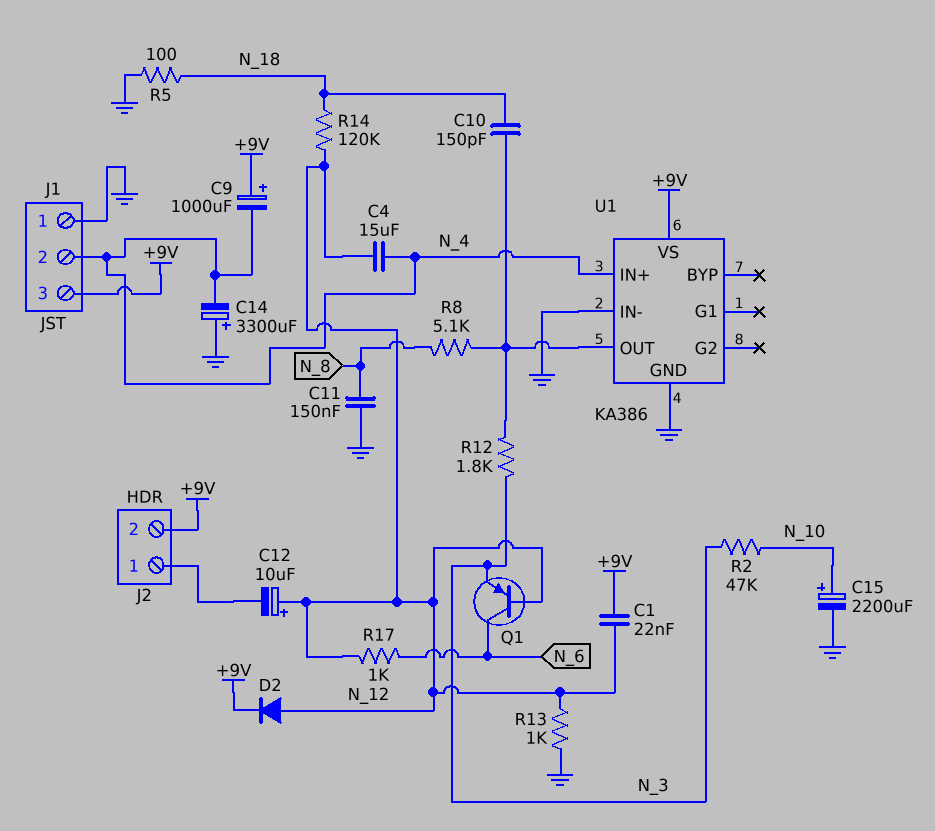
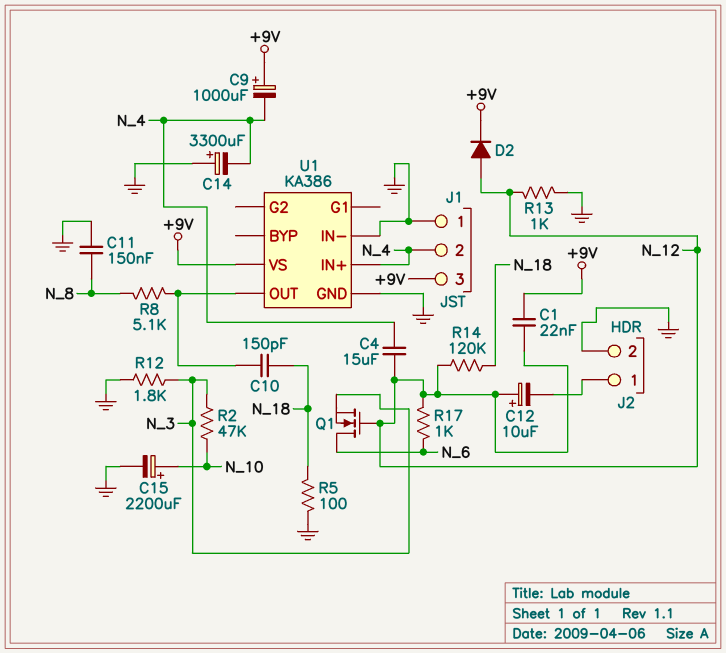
J2 pin 2: +9V -> GND
Q1: PNP (B N_12, C N_6, E N_3) -> NMOS (G N_12, D N_6, S N_3)
R12: 1.8k (N_3, U1/OUT) -> 1.8k (GND, N_3)

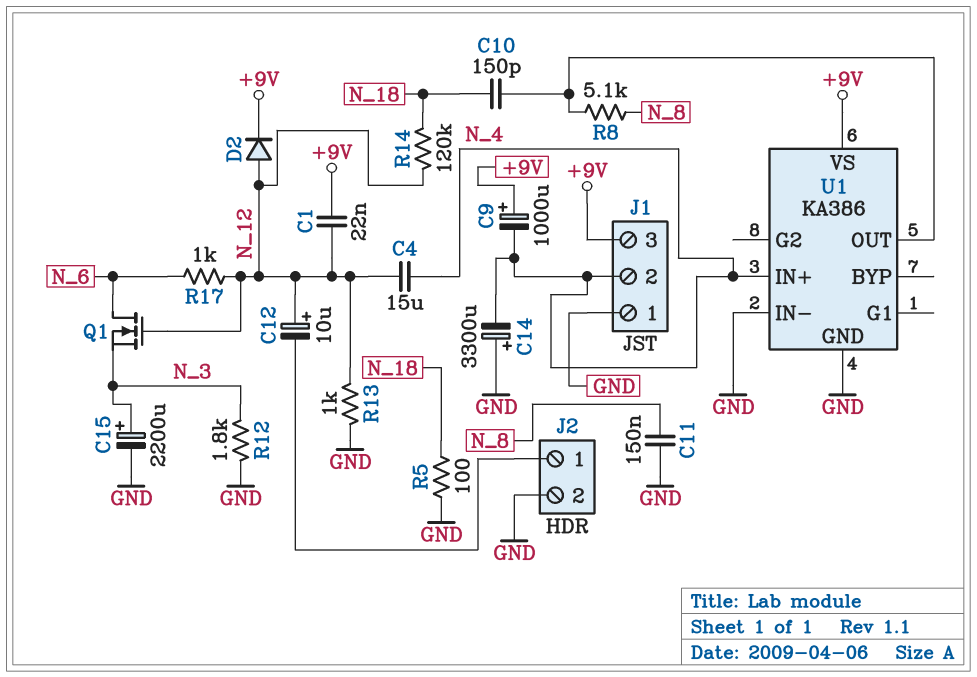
C15: 2200uF (plus N_10, minus GND) -> 2200uF (plus N_3, minus GND)
R2: 47k (N_3, N_10) -> none

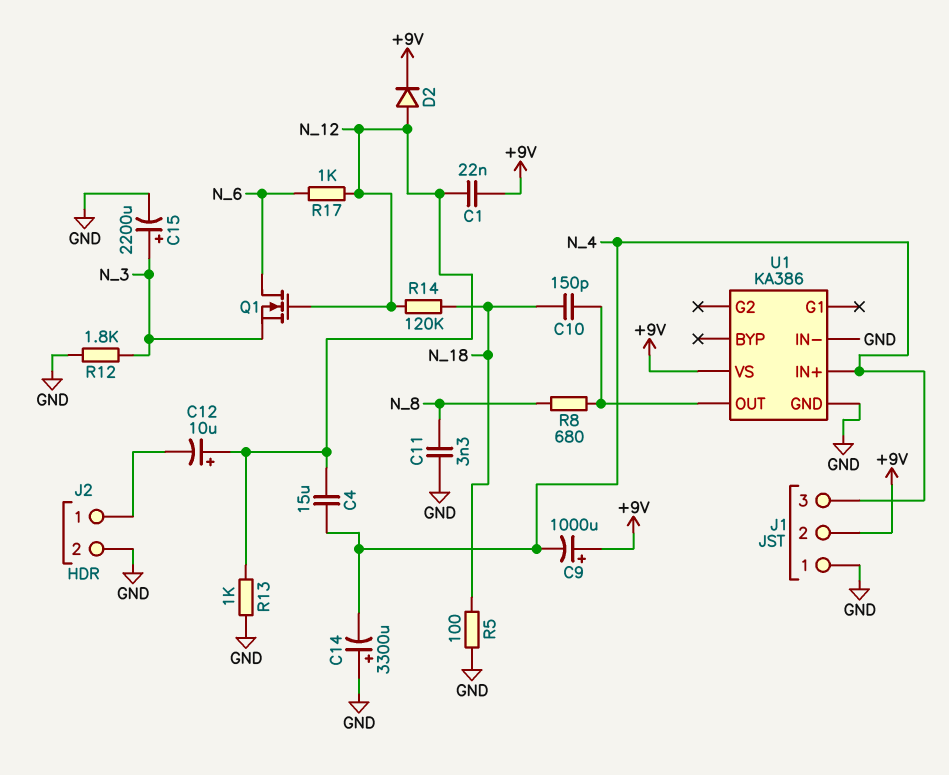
C11: 150nF (GND, N_8) -> 3.3nF (GND, N_8)
J1 pin 2: N_4 -> +9V
J1 pin 3: +9V -> N_4
R8: 5.1k (N_8, U1/OUT) -> 680 (N_8, U1/OUT)

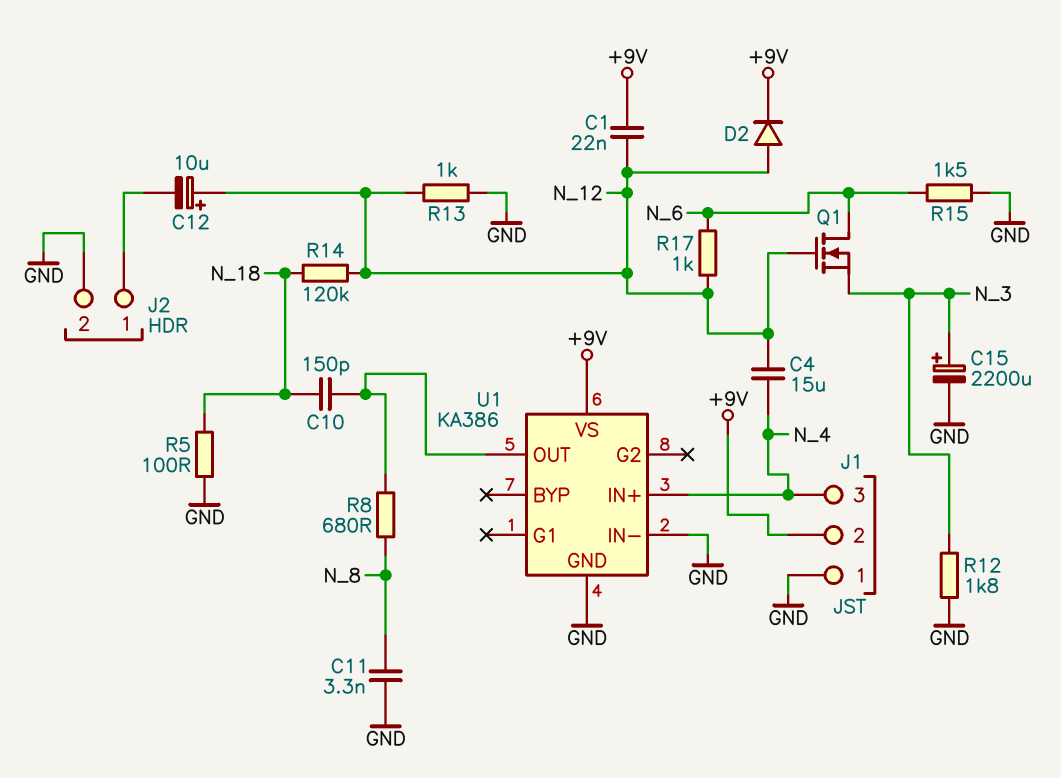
C9: 1000uF (plus +9V, minus N_4) -> none
C14: 3300uF (plus GND, minus N_4) -> none
R15: none -> 1.5k (GND, N_6)

